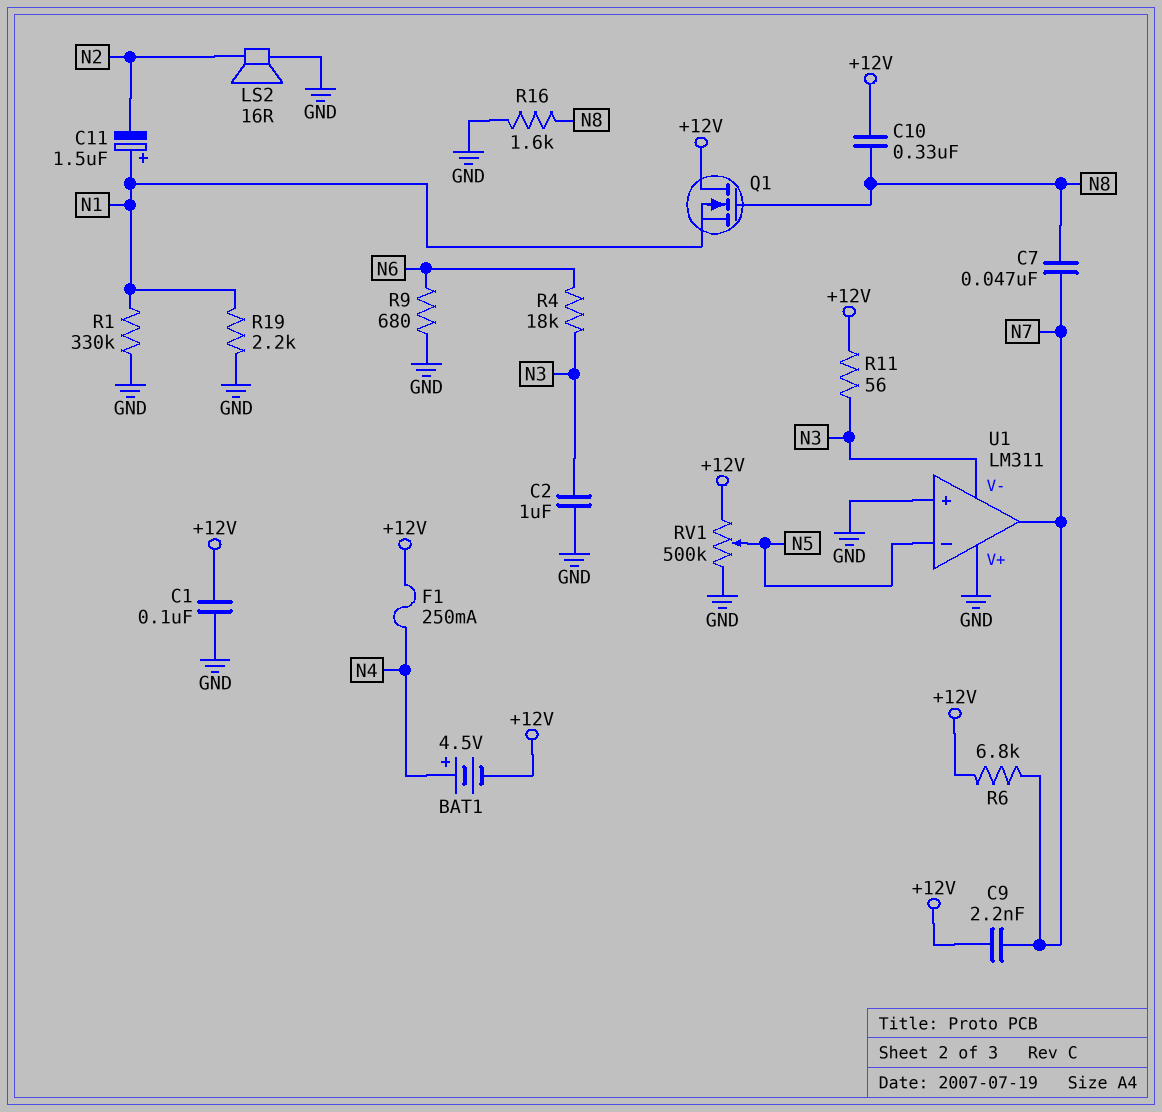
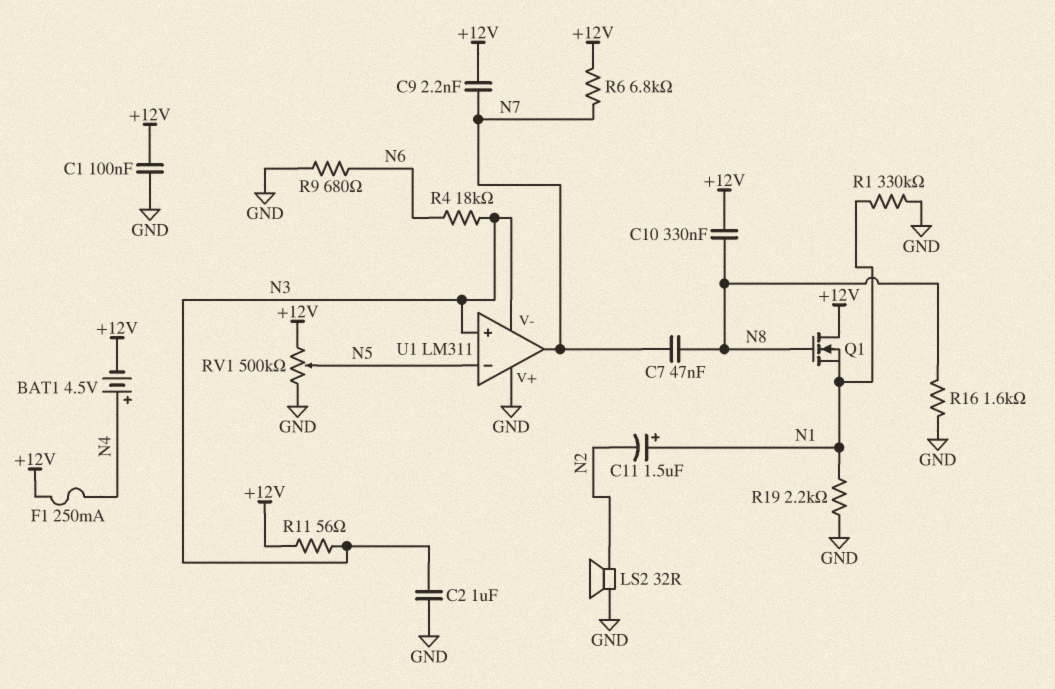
LS2: speaker 16R (GND, N2) -> speaker 32R (GND, N2)
U1 pin in+: GND -> N3

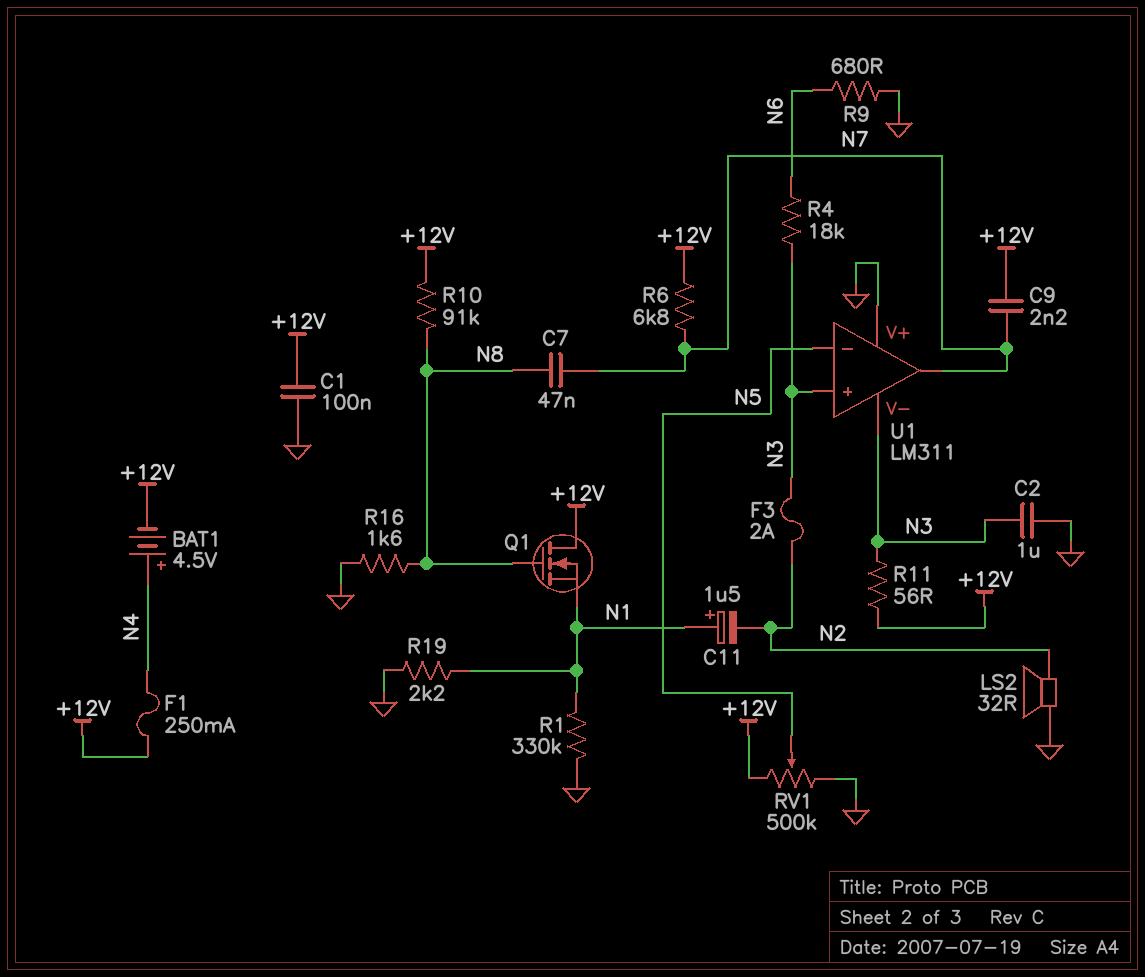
C10: 330nF (+12V, N8) -> none
F3: none -> 2A (N2, N3)
R10: none -> 91k (+12V, N8)

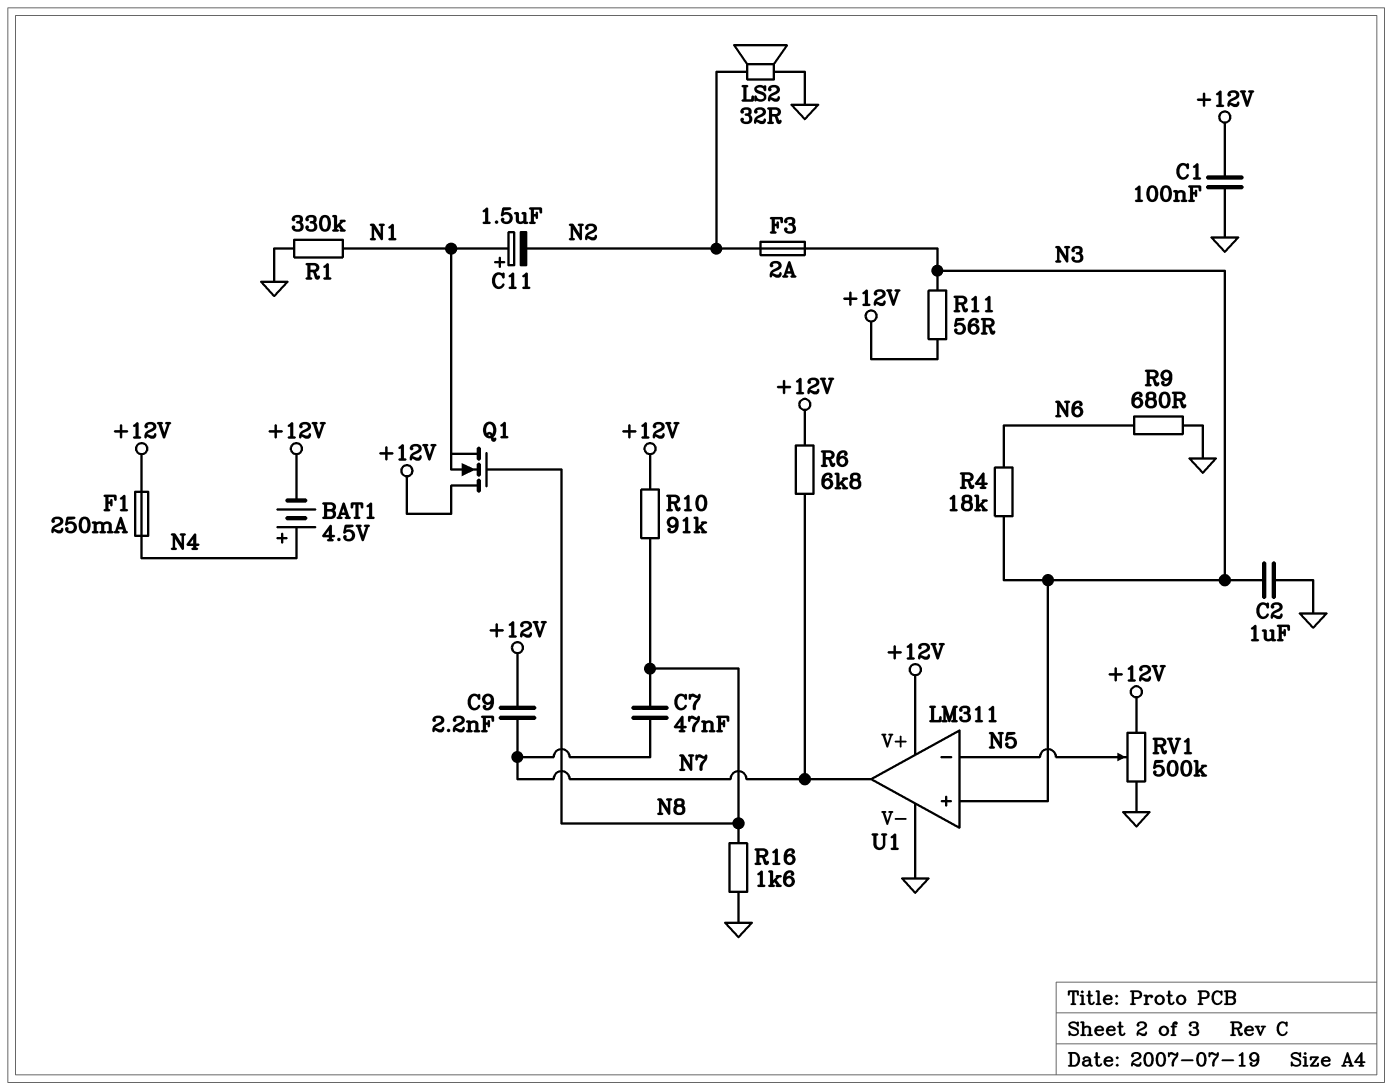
R19: 2.2k (GND, N1) -> none
U1 pin V+: GND -> +12V
U1 pin V-: N3 -> GND

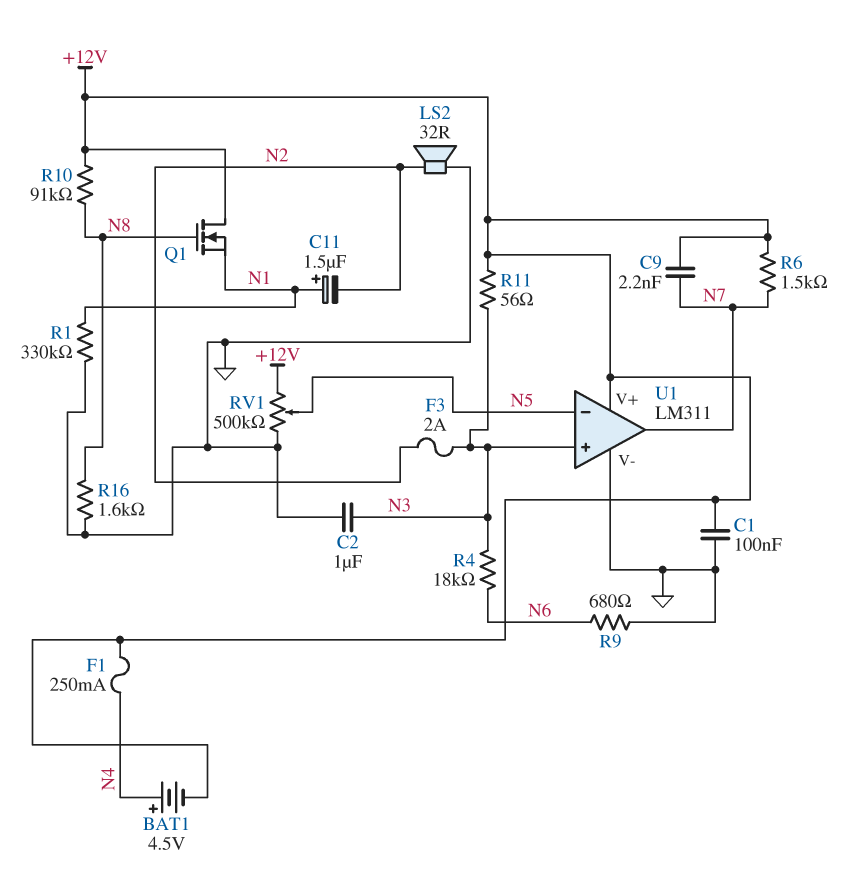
C7: 47nF (N7, N8) -> none
R6: 6.8k (+12V, N7) -> 1.5k (+12V, N7)

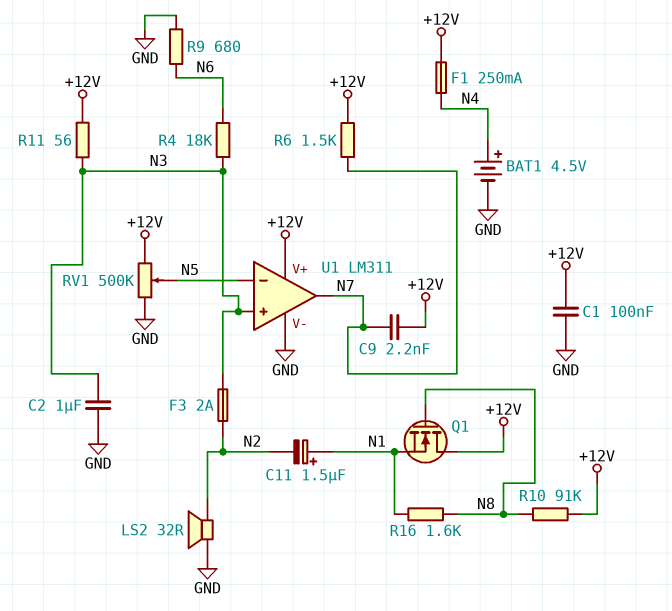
BAT1: 4.5V (plus N4, minus +12V) -> 4.5V (plus N4, minus GND)
R1: 330k (GND, N1) -> none
R16: 1.6k (GND, N8) -> 1.6k (N1, N8)

